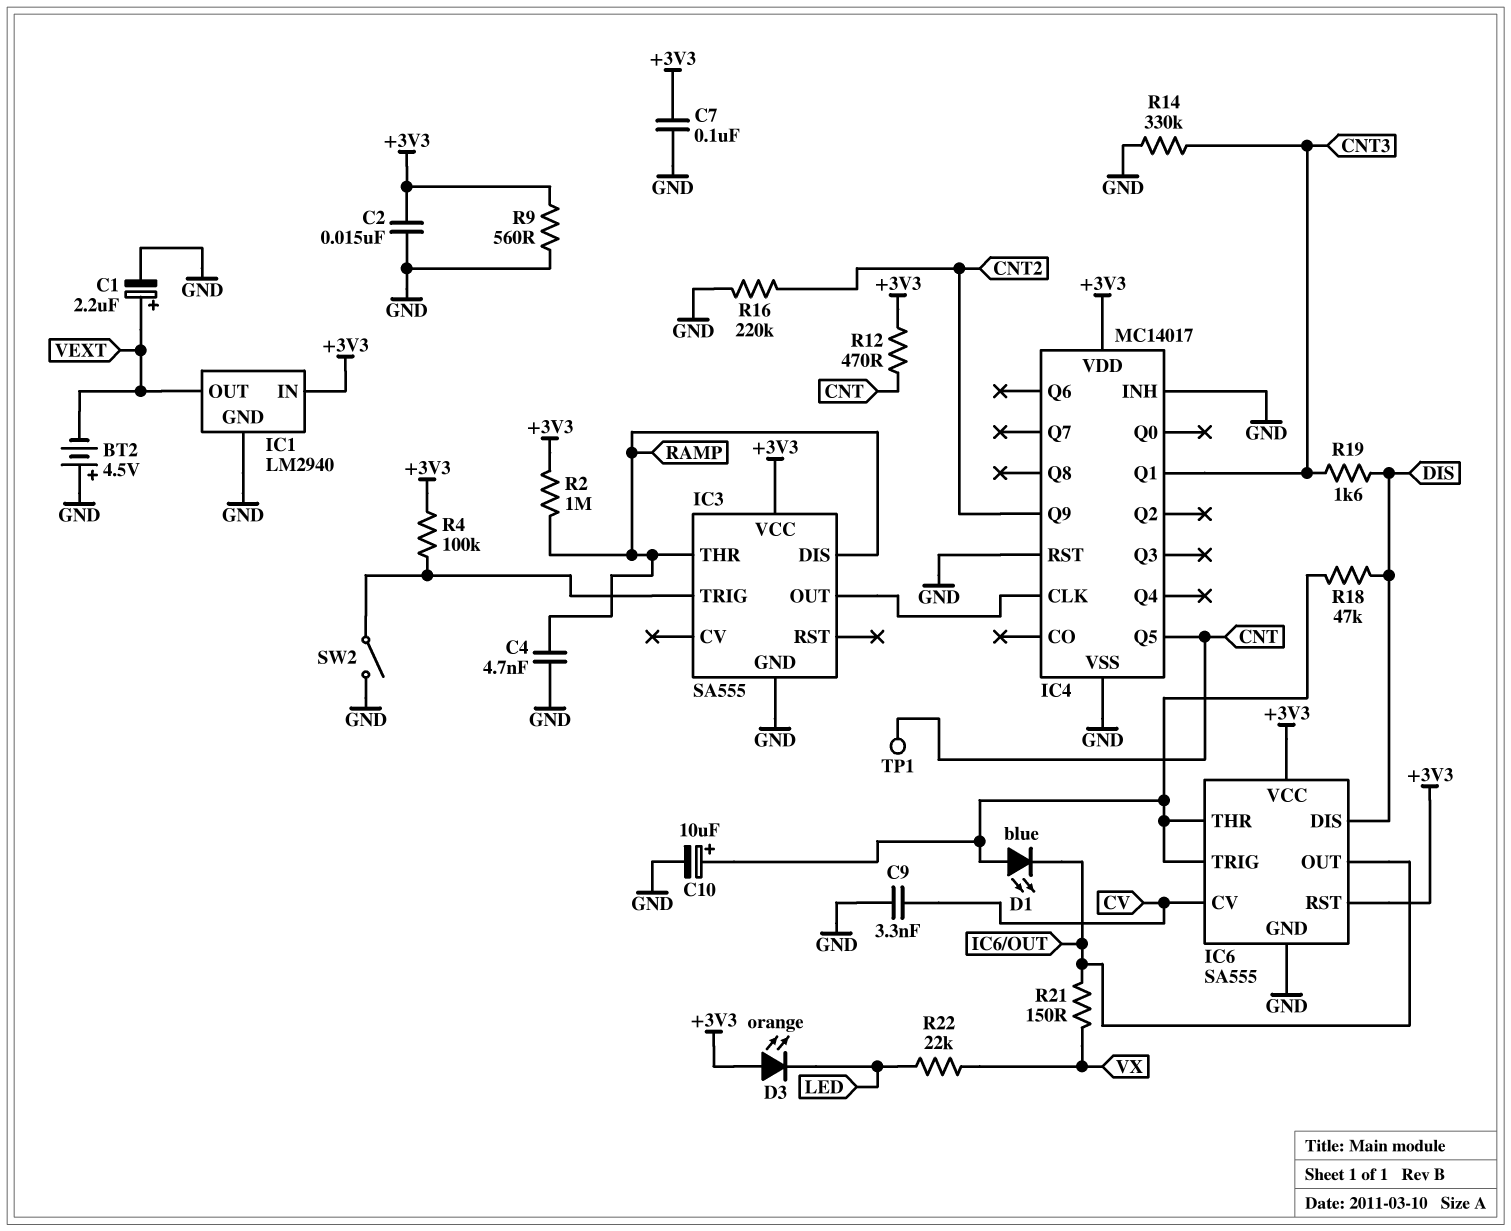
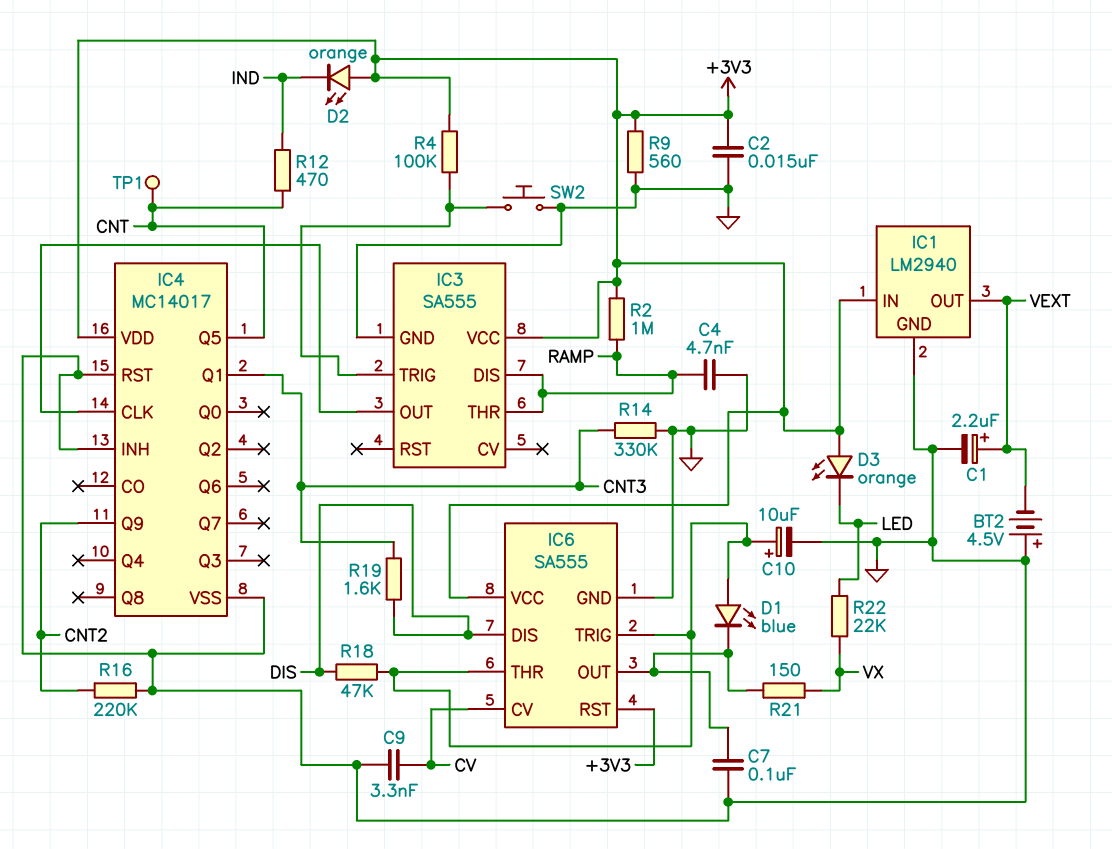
C7: 100nF (+3V3, GND) -> 100nF (GND, IC6/OUT)
D2: none -> LED orange (A +3V3, K IND)
R12: 470 (+3V3, CNT) -> 470 (CNT, IND)
SW2: switch (GND, IC3/TRIG) -> button (GND, IC3/TRIG)

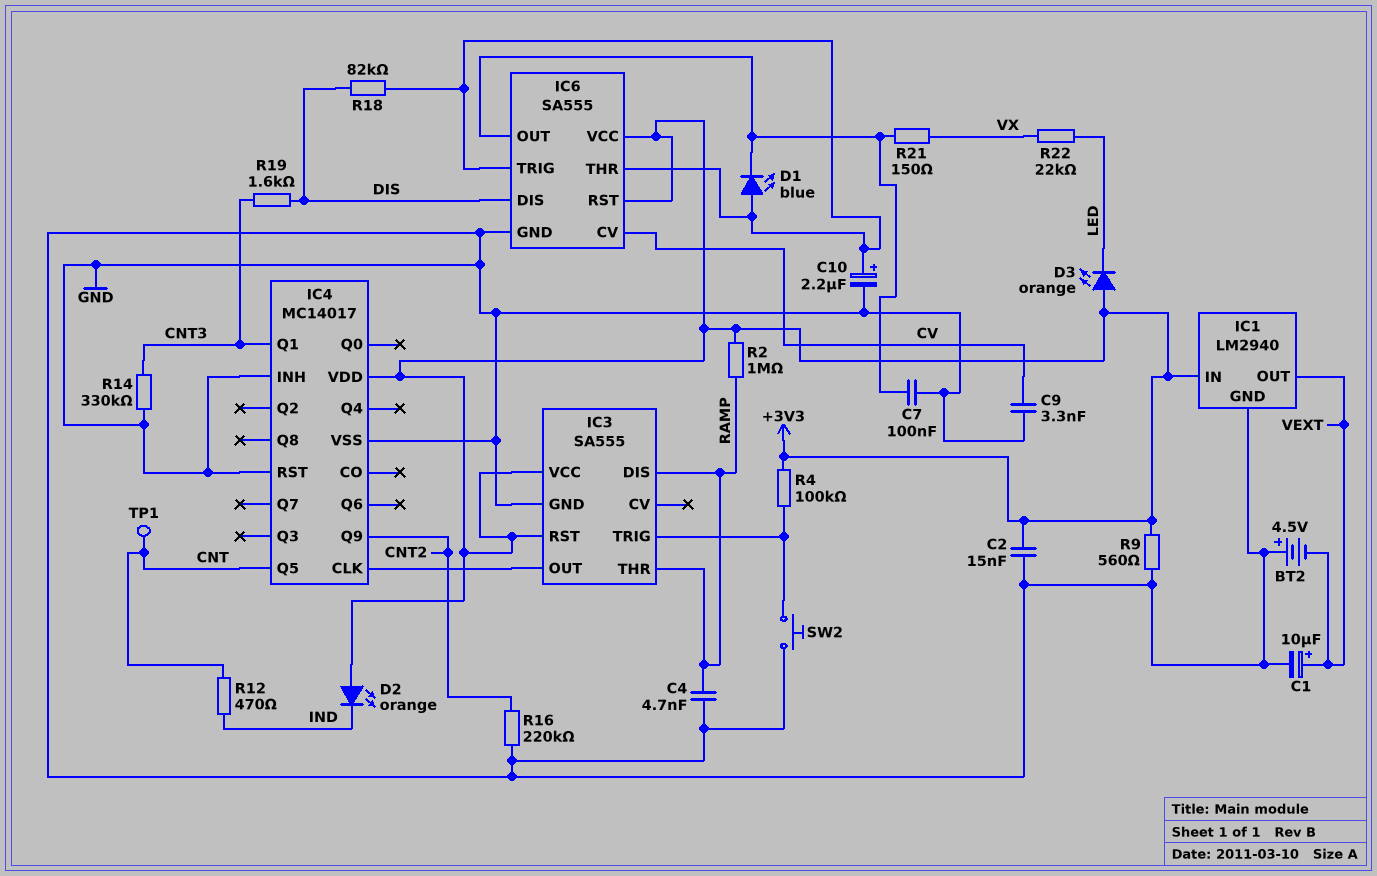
C1: 2.2uF (plus VEXT, minus GND) -> 10uF (plus VEXT, minus GND)
C10: 10uF (plus IC6/THR, minus GND) -> 2.2uF (plus IC6/THR, minus GND)
IC3 pin RST: none -> +3V3
R18: 47k (DIS, IC6/THR) -> 82k (DIS, IC6/THR)

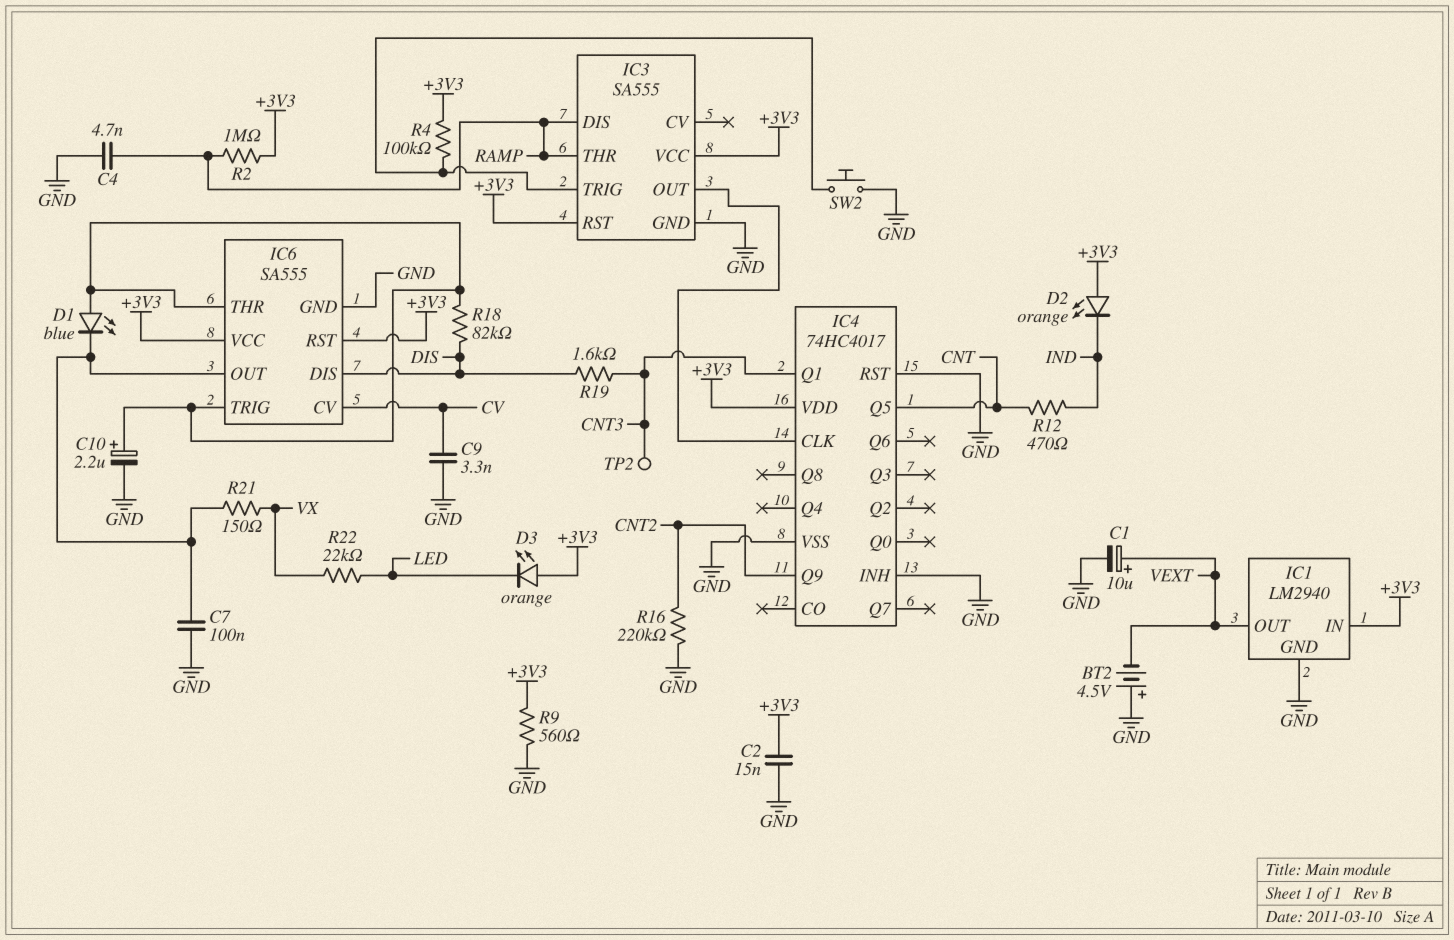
IC4: MC14017 -> 74HC4017
R14: 330k (CNT3, GND) -> none
TP1: test point (CNT) -> none
TP2: none -> test point (CNT3)

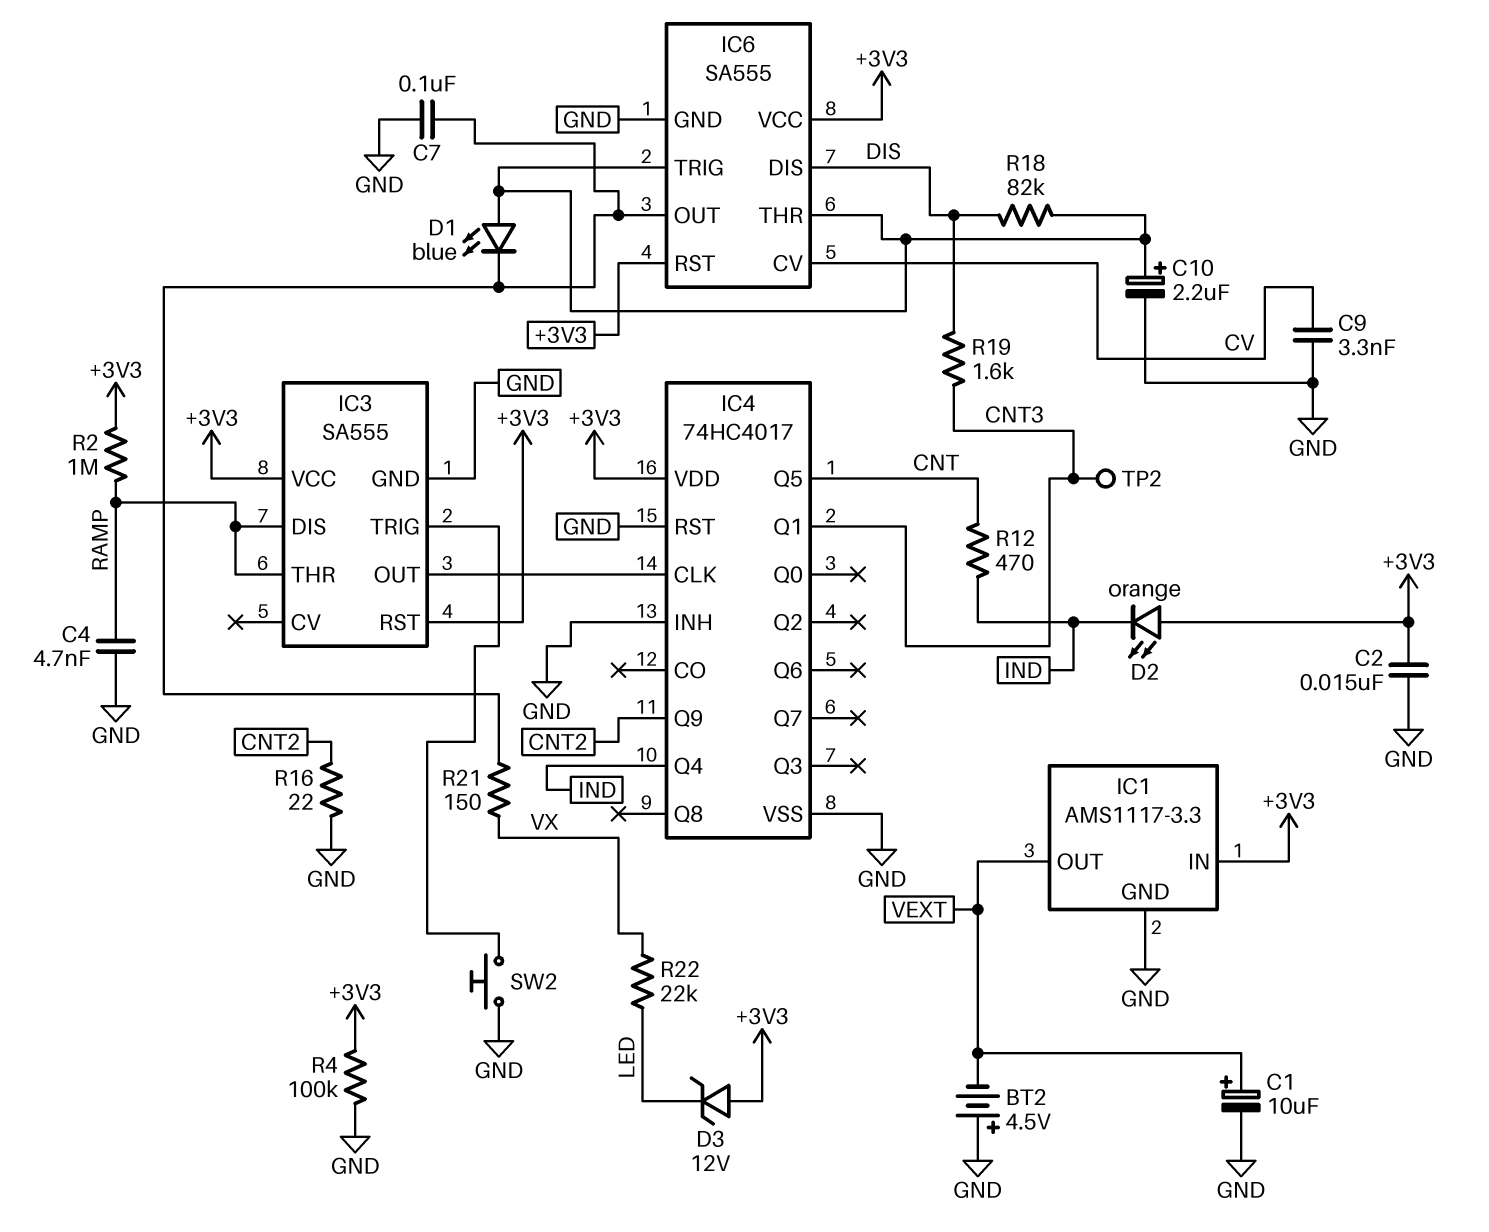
D3: LED orange (A +3V3, K LED) -> zener 12V (A +3V3, K LED)
IC1: LM2940 -> AMS1117-3.3
IC4 pin Q4: none -> IND
R4: 100k (+3V3, IC3/TRIG) -> 100k (+3V3, GND)
R9: 560 (+3V3, GND) -> none
R16: 220k (CNT2, GND) -> 22 (CNT2, GND)

